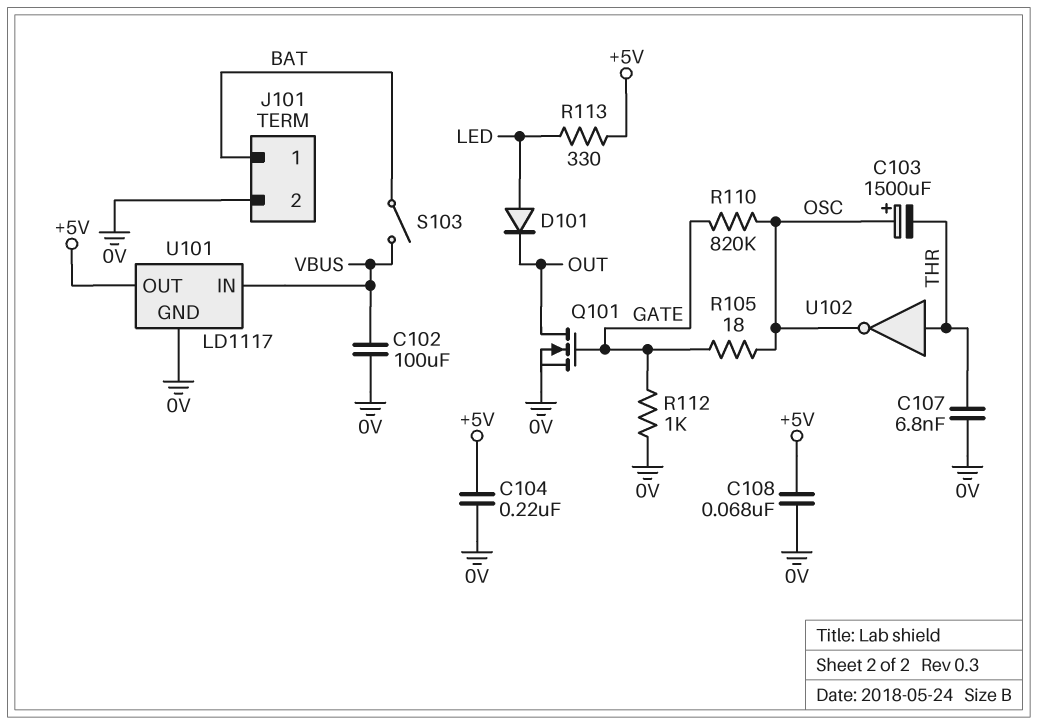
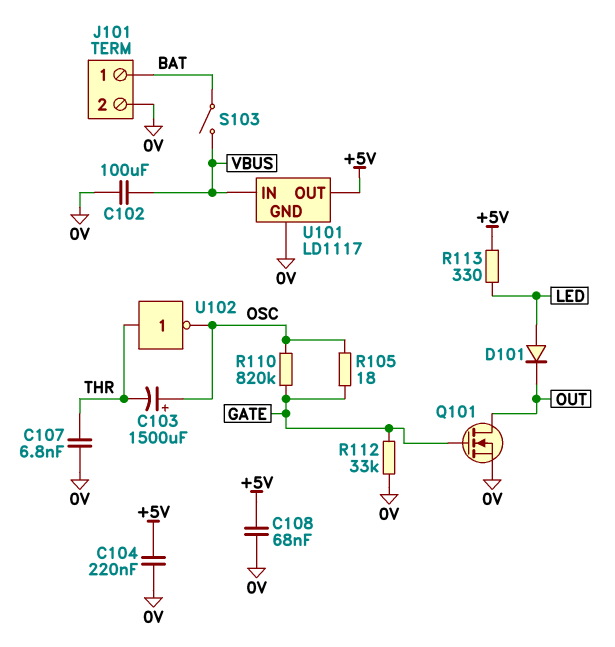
R112: 1k (0V, GATE) -> 33k (0V, GATE)

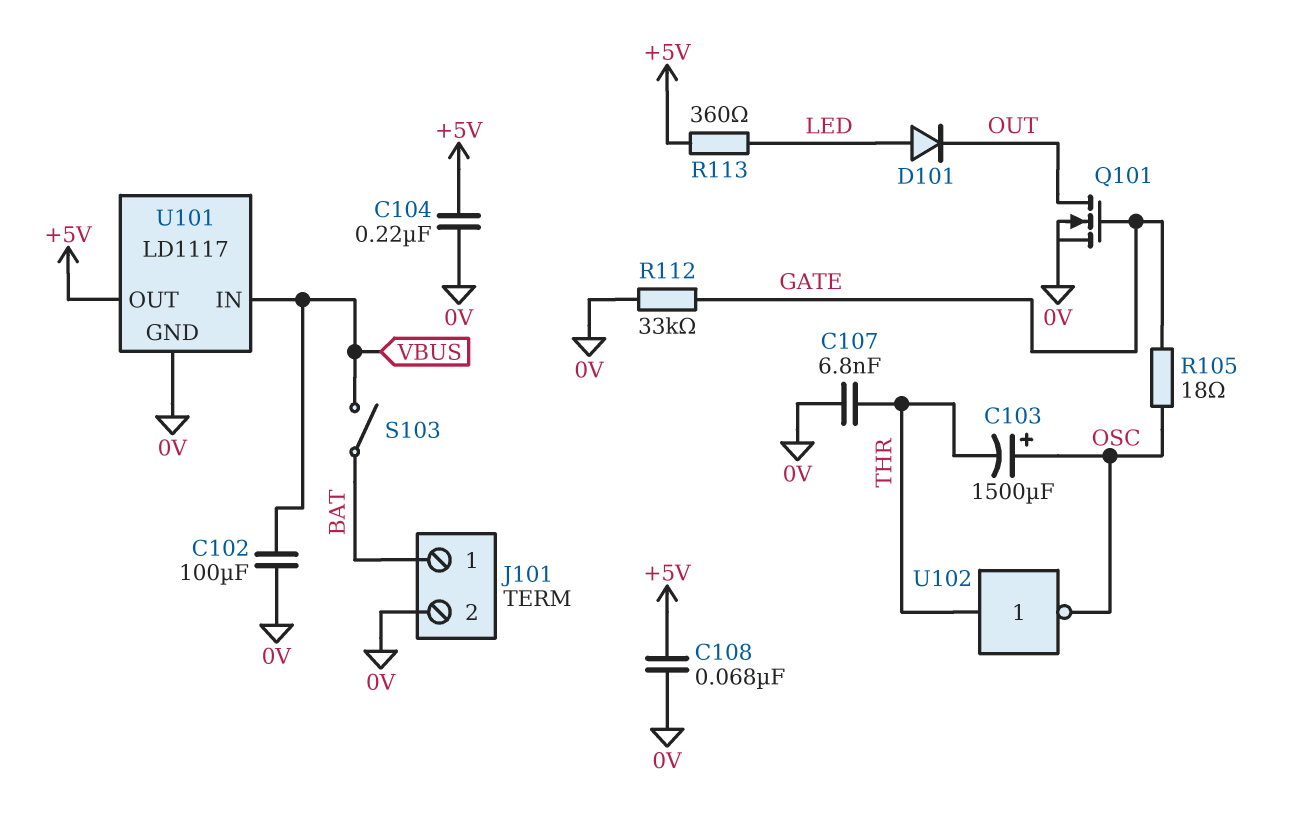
R110: 820k (GATE, OSC) -> none
R113: 330 (+5V, LED) -> 360 (+5V, LED)

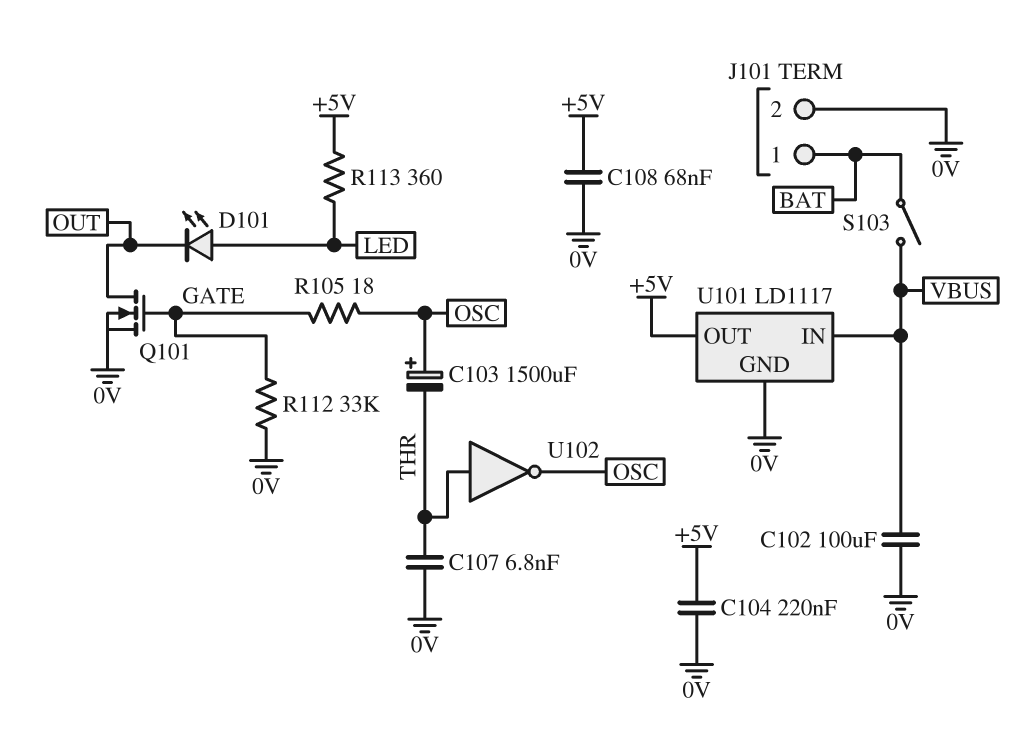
D101: diode (A LED, K OUT) -> LED (A LED, K OUT)

